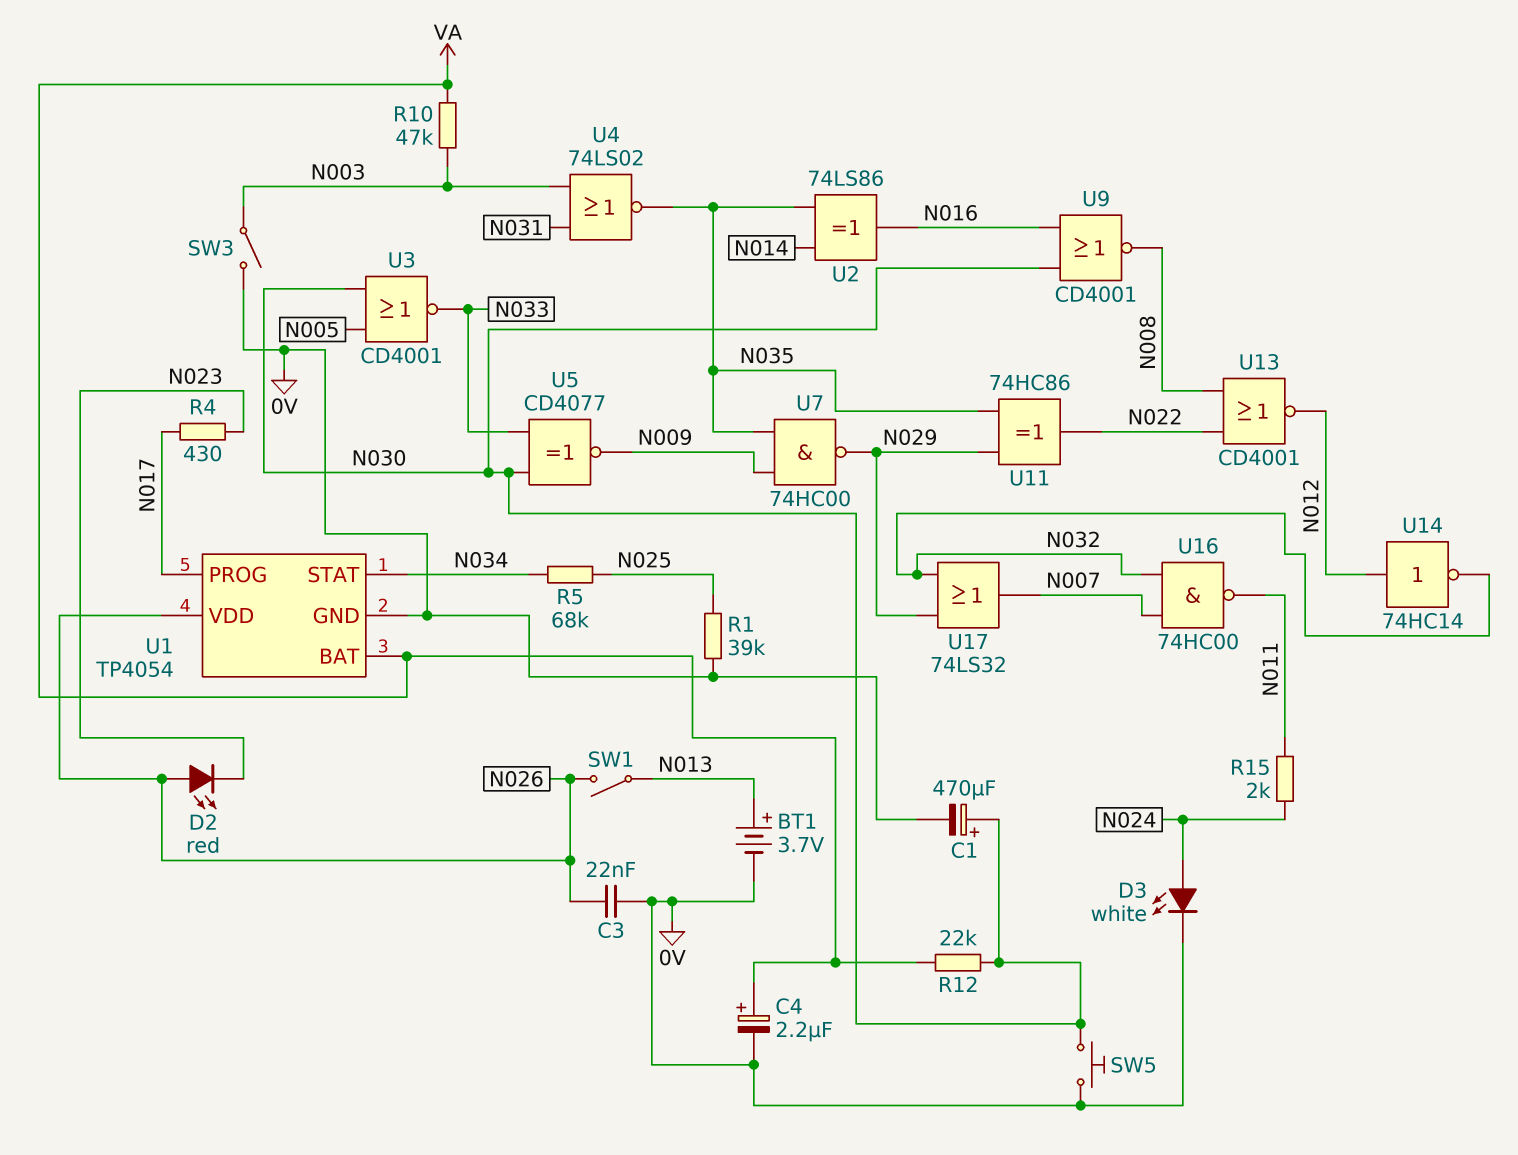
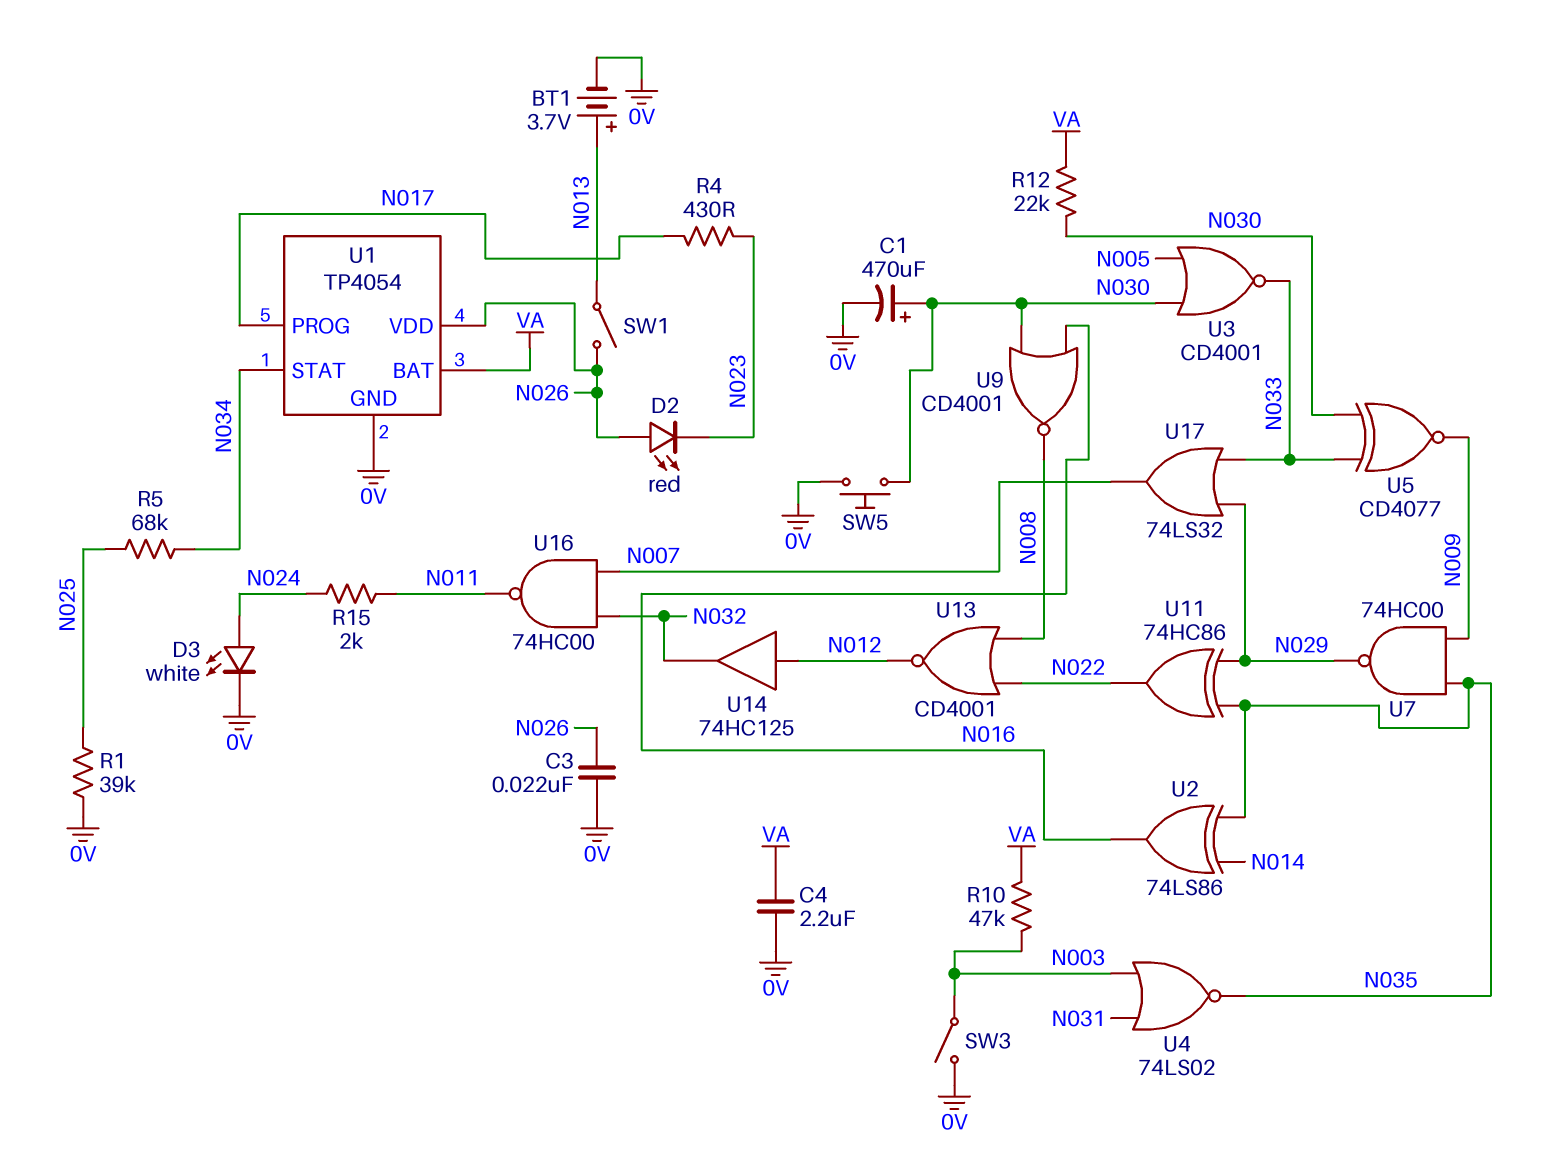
C4: 2.2uF (plus VA, minus 0V) -> 2.2uF (0V, VA)
U14: NOT 74HC14 (in N012, out N032) -> buffer 74HC125 (in N012, out N032)
U17: OR 74LS32 (in N029, in N032, out N007) -> OR 74LS32 (in N029, in N033, out N007)

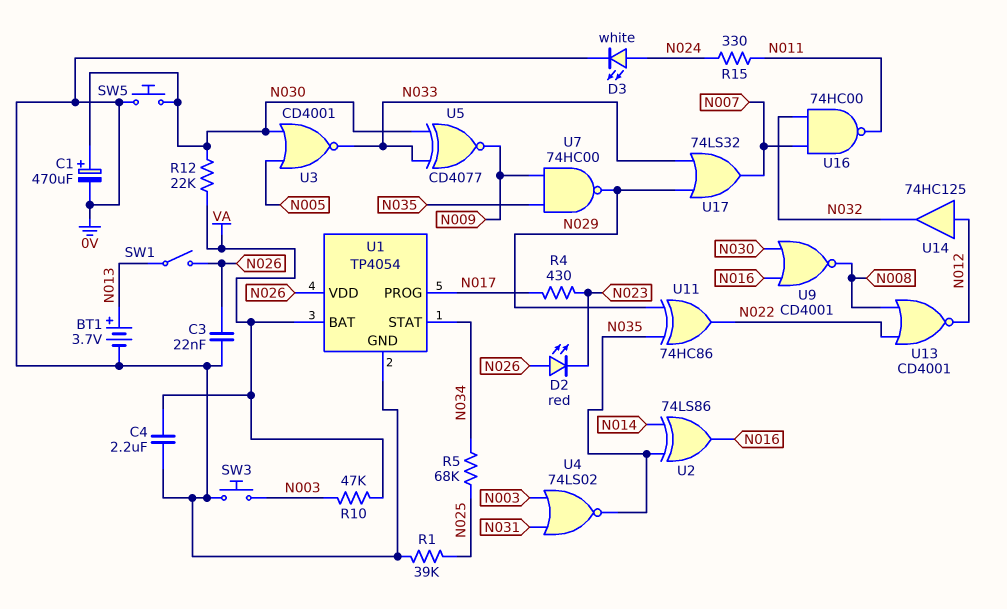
R15: 2k (N011, N024) -> 330 (N011, N024)
SW3: switch (0V, N003) -> button (0V, N003)

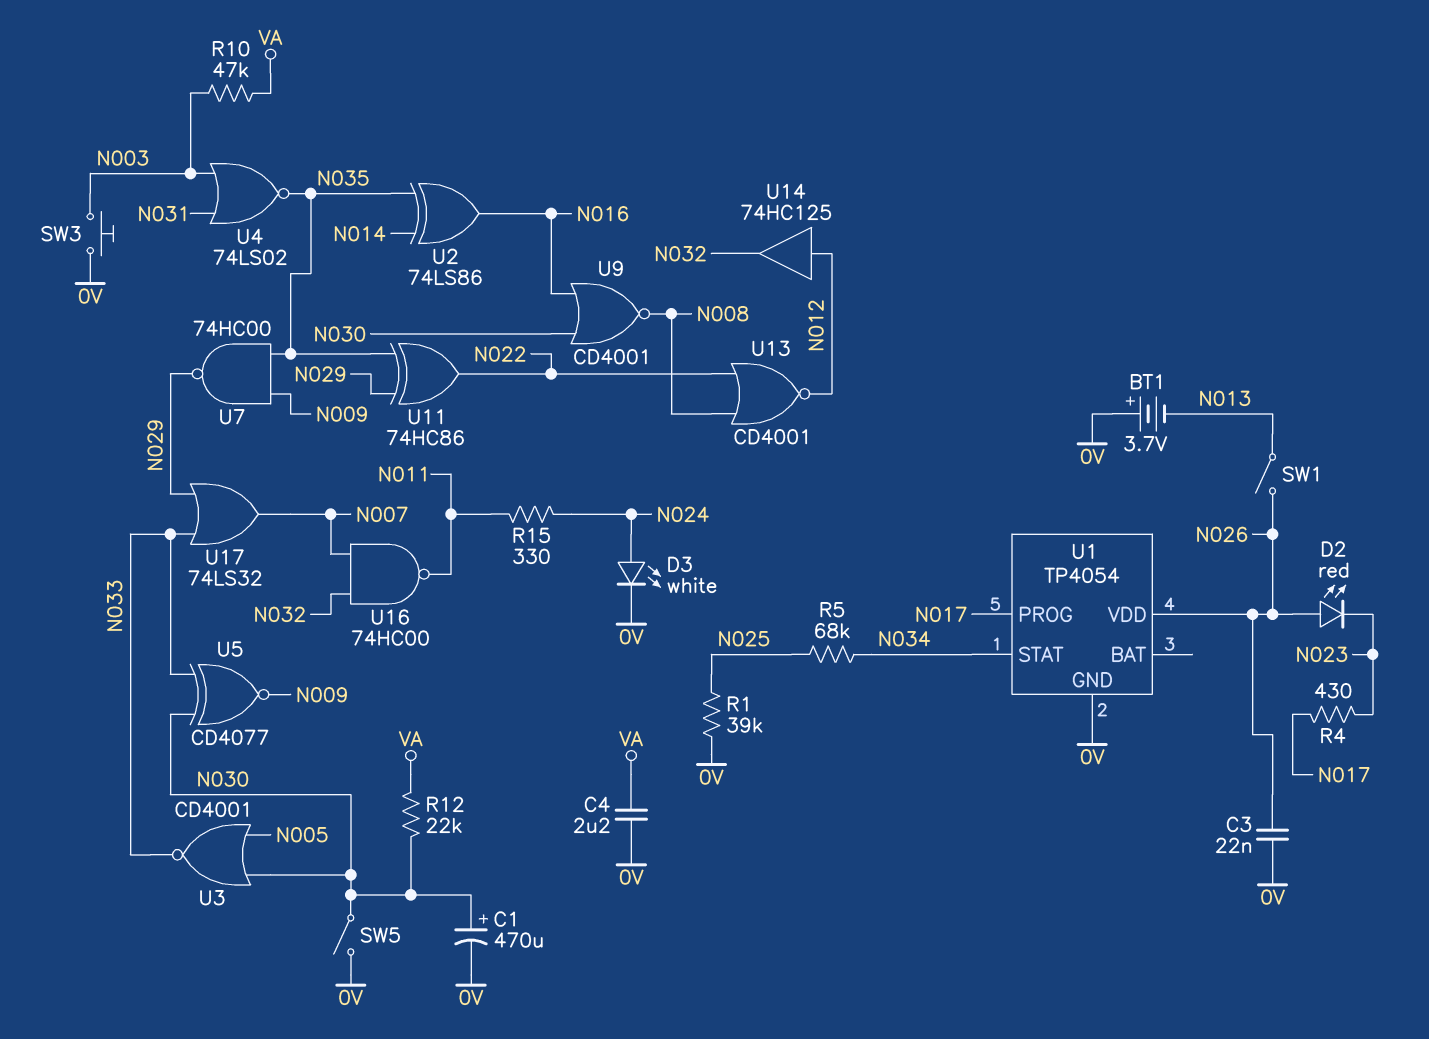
BT1: 3.7V (plus N013, minus 0V) -> 3.7V (plus 0V, minus N013)
SW5: button (0V, N030) -> switch (0V, N030)
U1 pin BAT: VA -> none

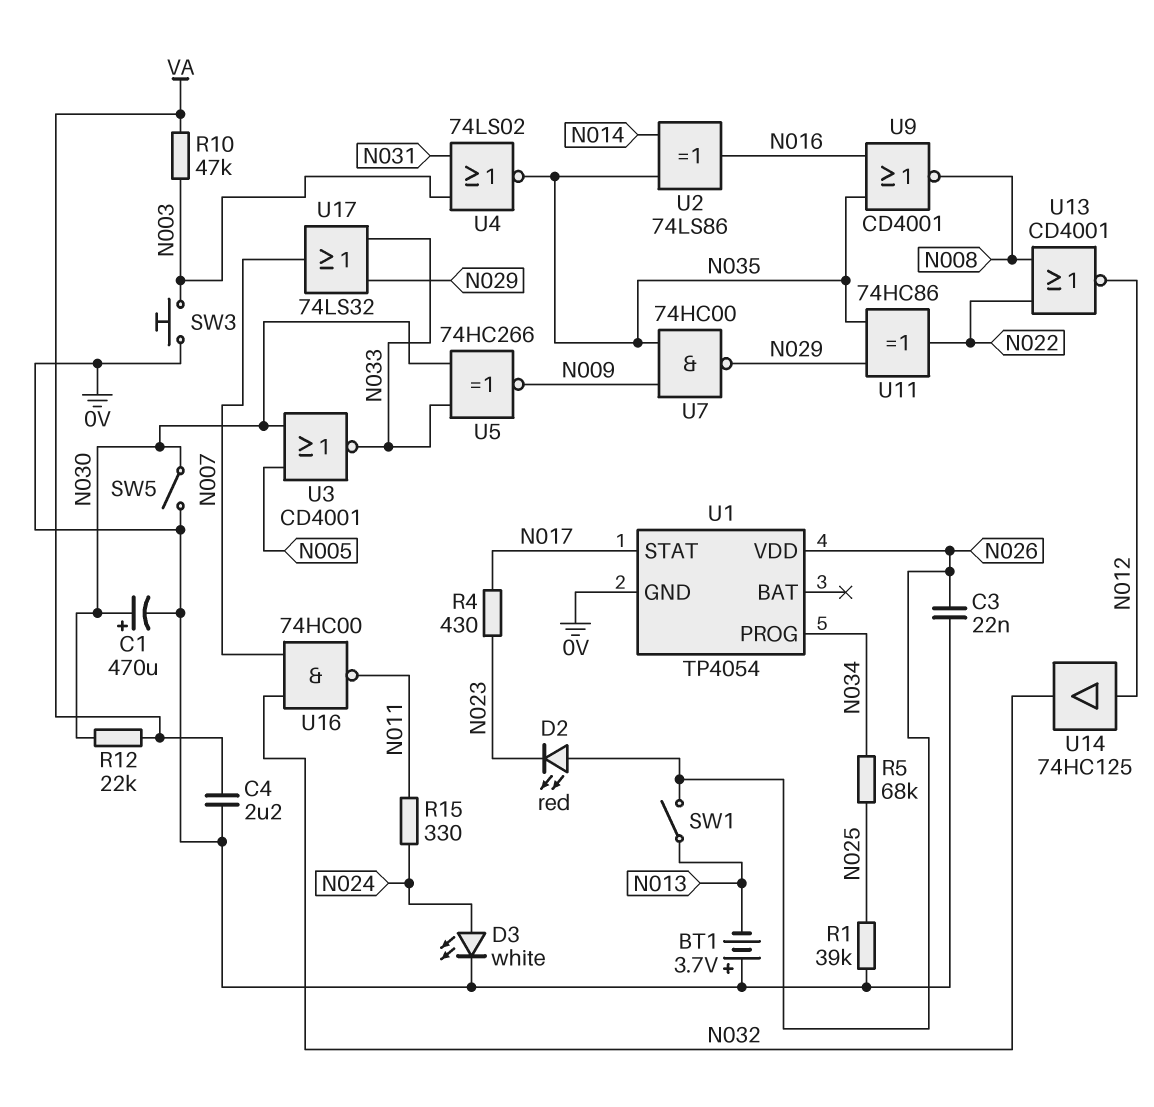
U1 pin PROG: N017 -> N034
U1 pin STAT: N034 -> N017
U5: XNOR CD4077 (in N030, in N033, out N009) -> XNOR 74HC266 (in N030, in N033, out N009)
U9: NOR CD4001 (in N016, in N030, out N008) -> NOR CD4001 (in N016, in N035, out N008)

